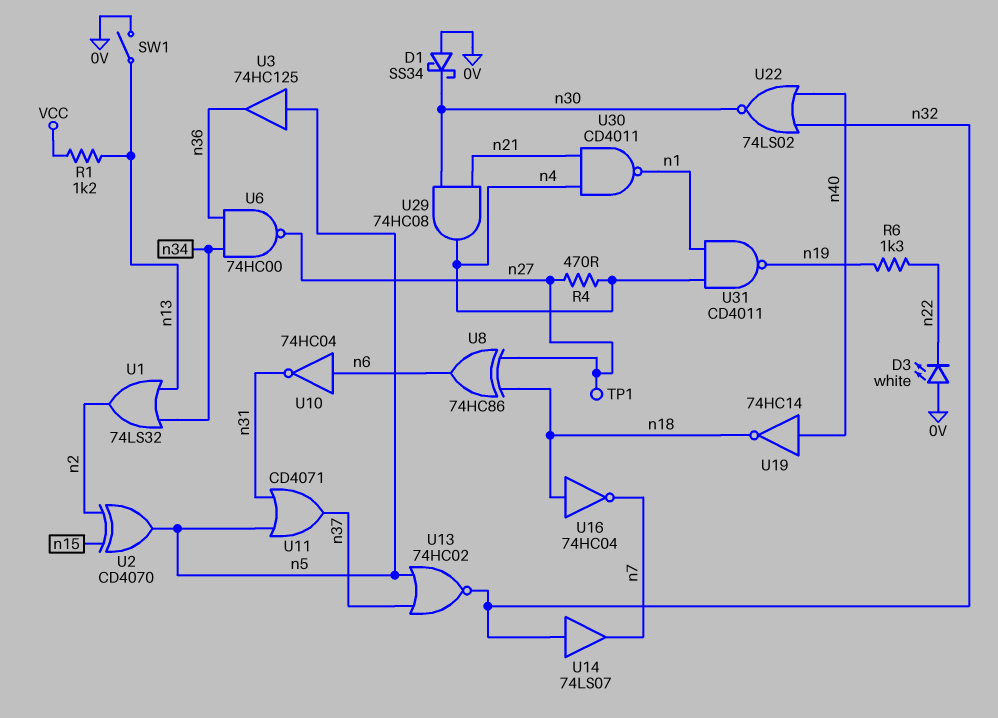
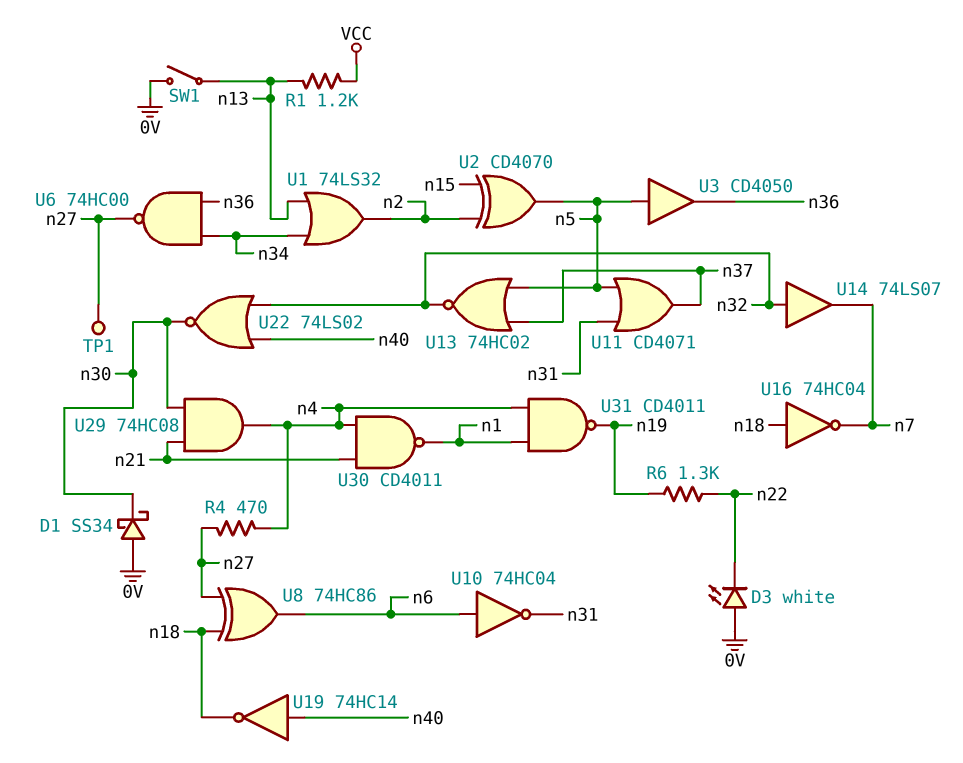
U3: buffer 74HC125 (in n5, out n36) -> buffer CD4050 (in n5, out n36)

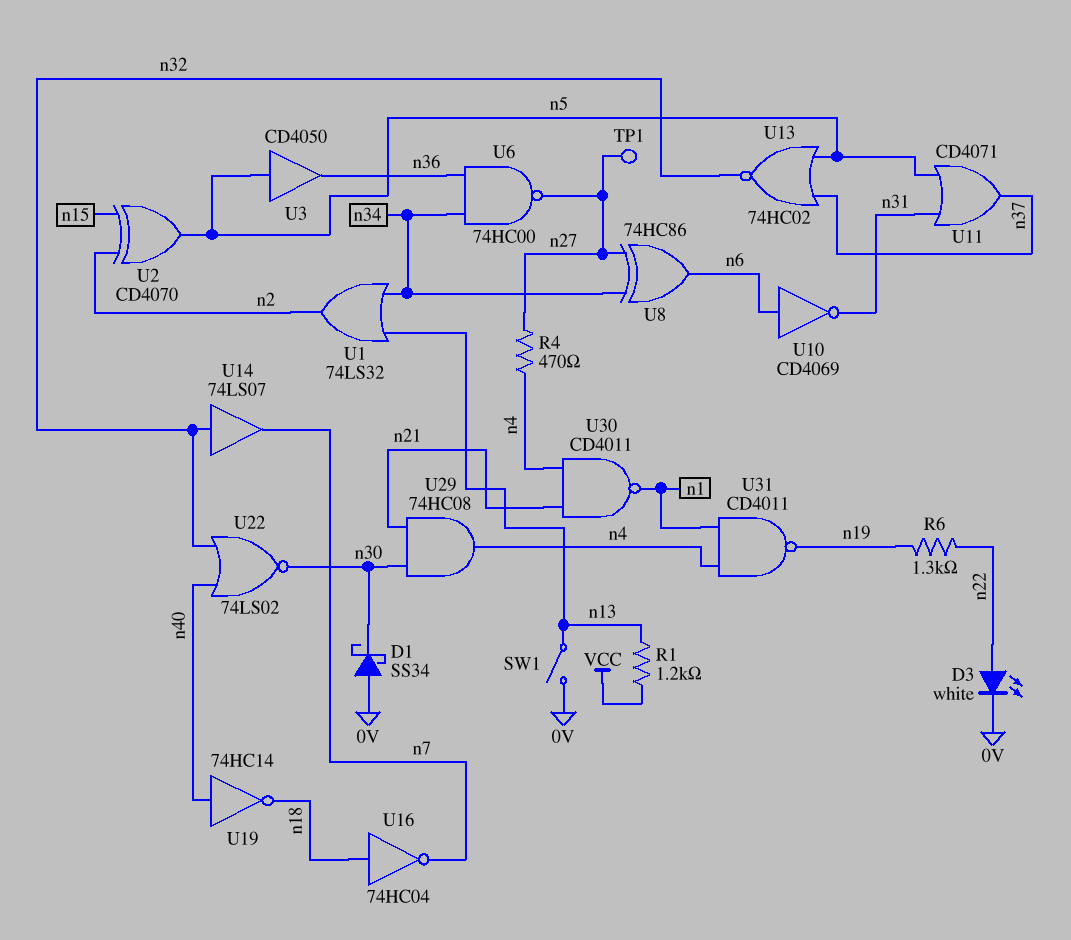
D3: LED white (A 0V, K n22) -> LED white (A n22, K 0V)
U8: XOR 74HC86 (in n18, in n27, out n6) -> XOR 74HC86 (in n27, in n34, out n6)
U10: NOT 74HC04 (in n6, out n31) -> NOT CD4069 (in n6, out n31)

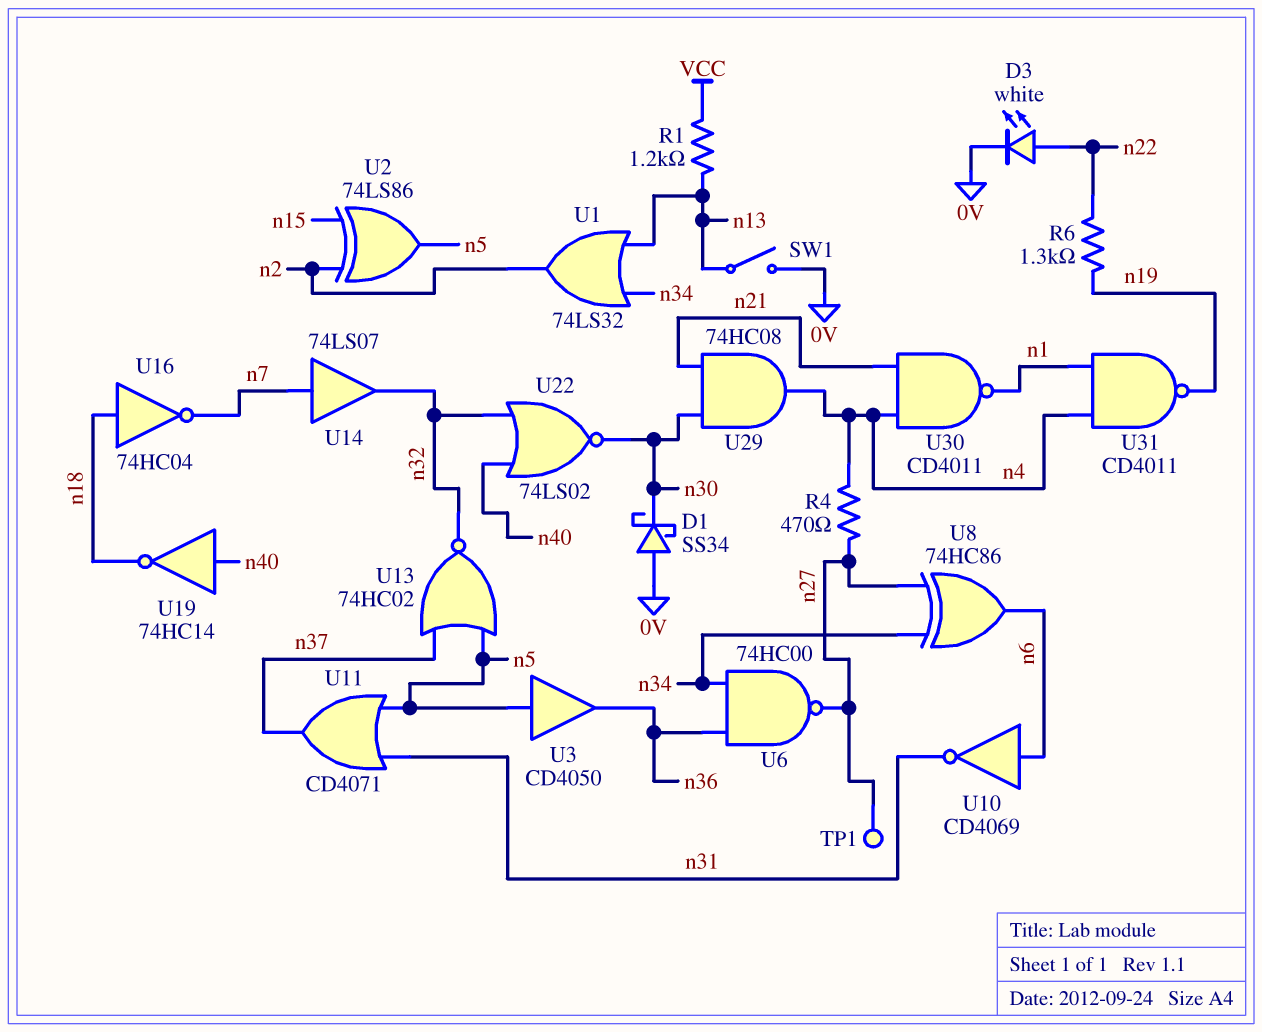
U2: XOR CD4070 (in n2, in n15, out n5) -> XOR 74LS86 (in n2, in n15, out n5)
U14: buffer 74LS07 (in n32, out n7) -> buffer 74LS07 (in n7, out n32)

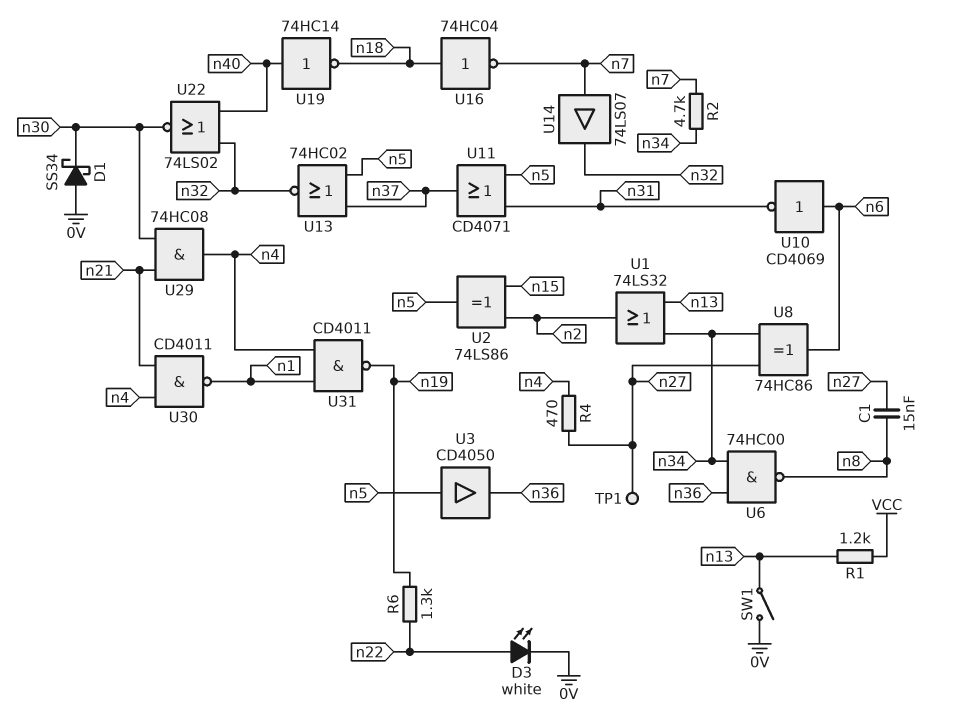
C1: none -> 15nF (n8, n27)
R2: none -> 4.7k (n7, n34)
U6: NAND 74HC00 (in n34, in n36, out n27) -> NAND 74HC00 (in n34, in n36, out n8)

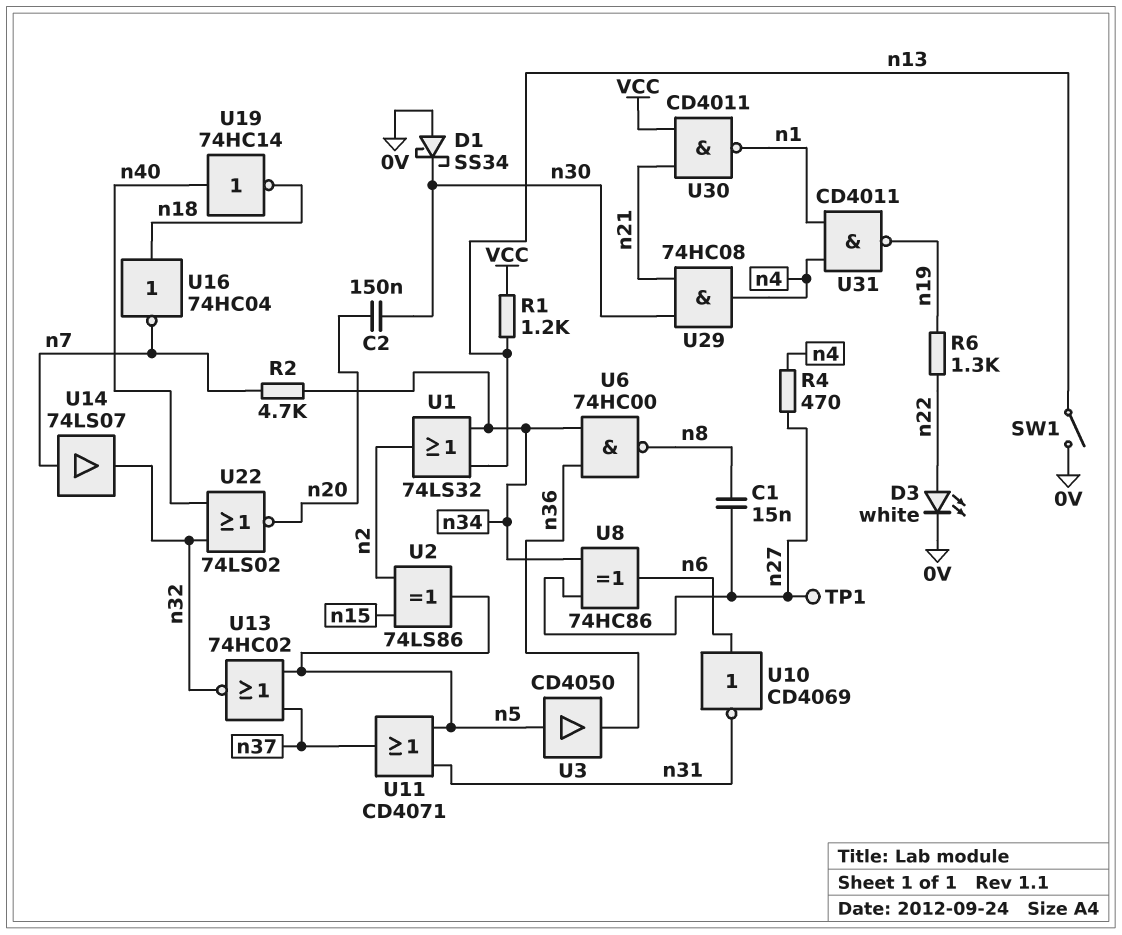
C2: none -> 150nF (n20, n30)
U22: NOR 74LS02 (in n32, in n40, out n30) -> NOR 74LS02 (in n32, in n40, out n20)
U30: NAND CD4011 (in n4, in n21, out n1) -> NAND CD4011 (in VCC, in n21, out n1)

